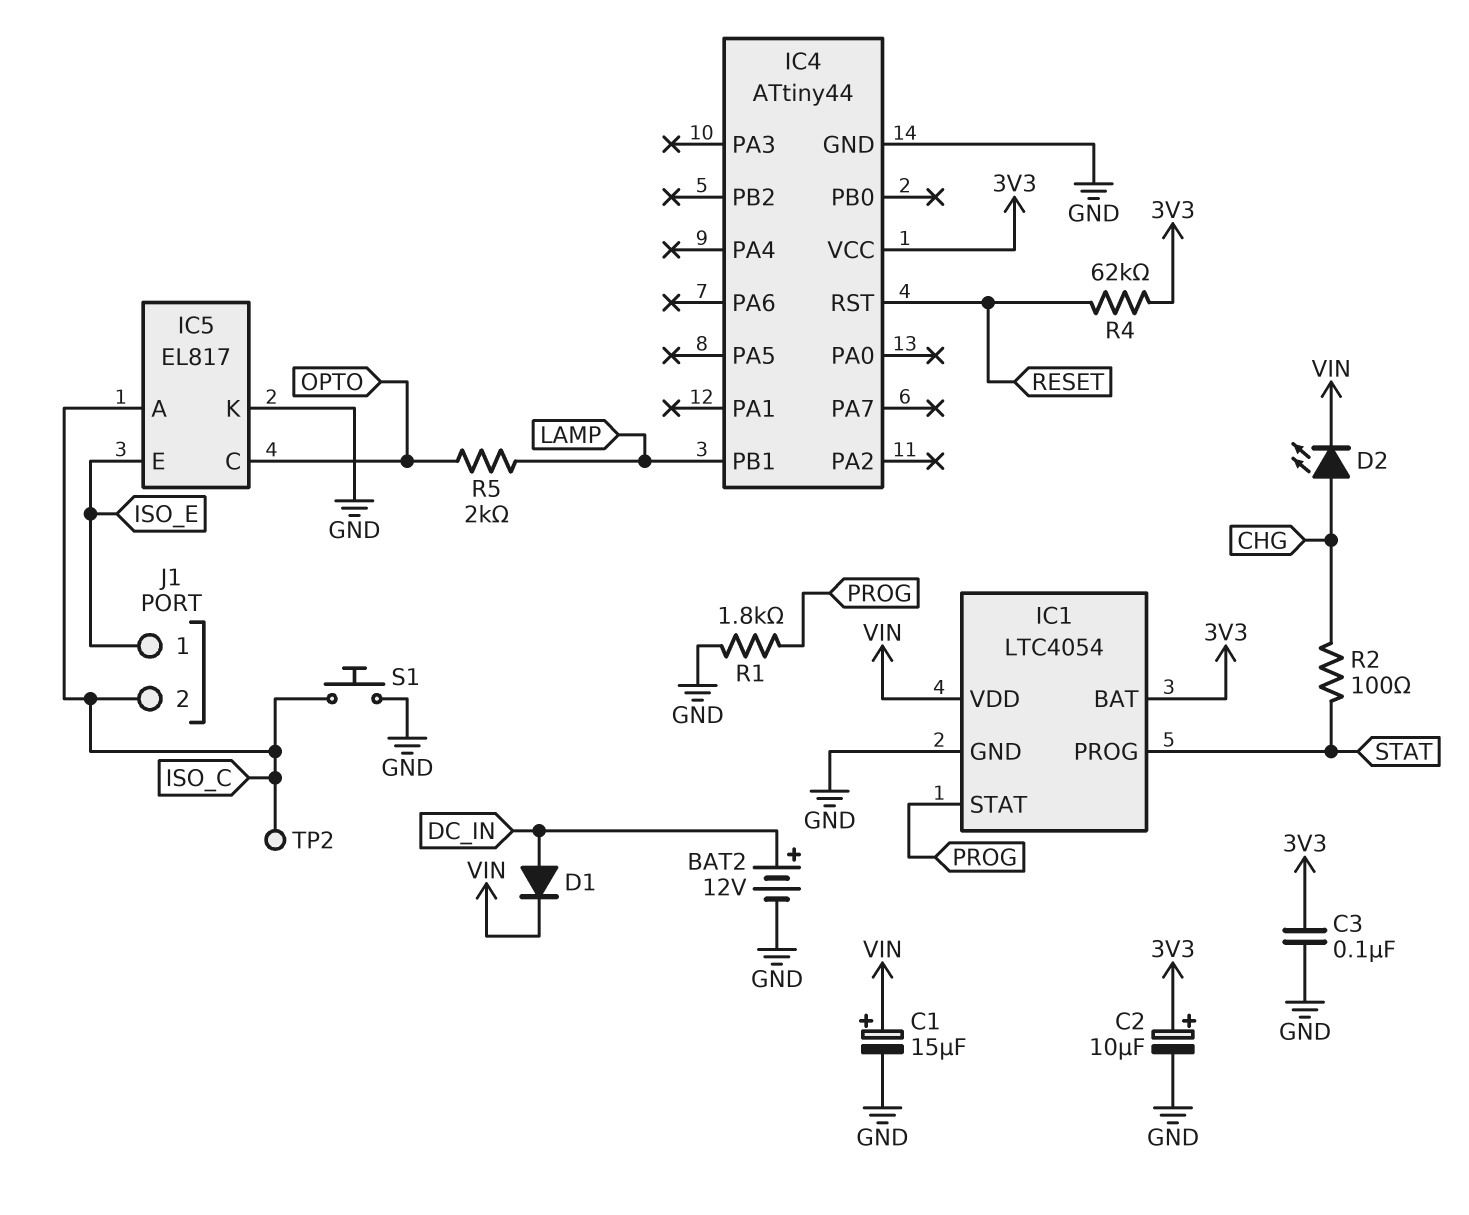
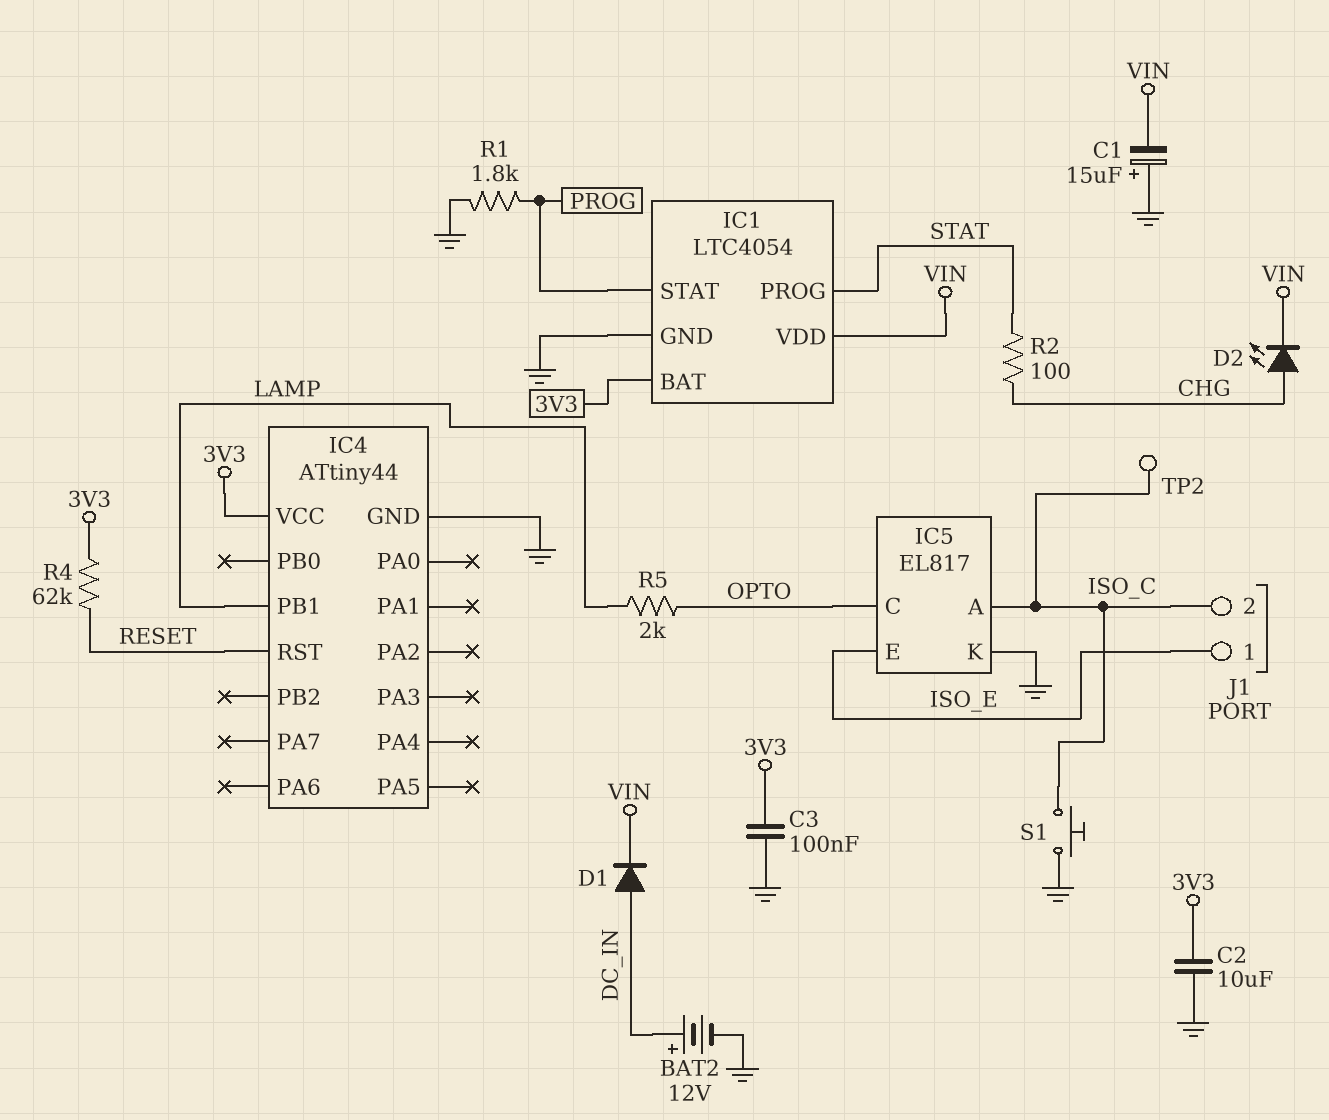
C1: 15uF (plus VIN, minus GND) -> 15uF (plus GND, minus VIN)
C2: 10uF (plus 3V3, minus GND) -> 10uF (3V3, GND)

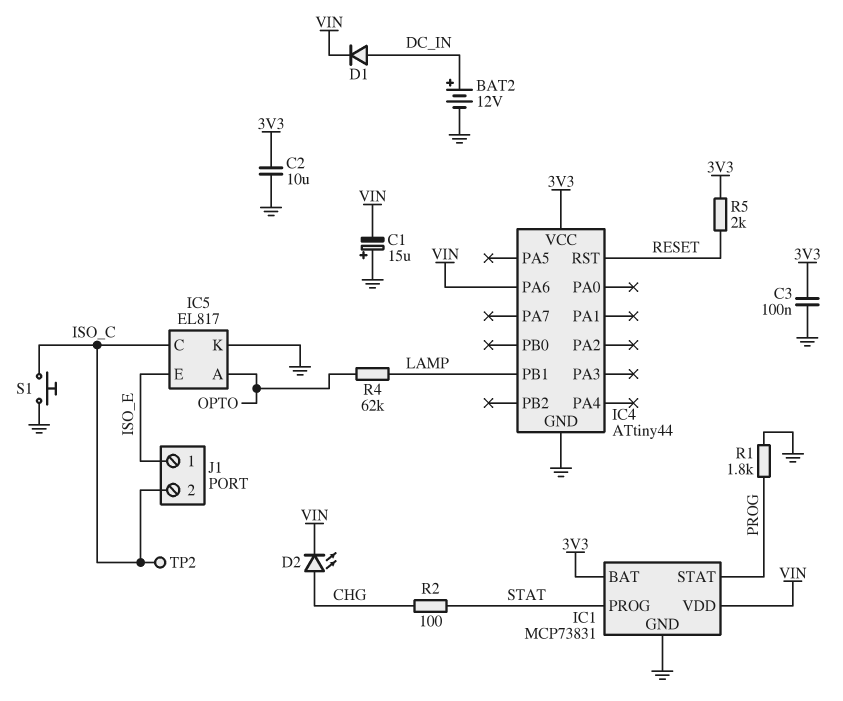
IC1: LTC4054 -> MCP73831
IC4 pin PA6: none -> VIN
IC5 pin A: ISO_C -> OPTO
IC5 pin C: OPTO -> ISO_C
R4: 62k (3V3, RESET) -> 62k (LAMP, OPTO)
R5: 2k (LAMP, OPTO) -> 2k (3V3, RESET)

